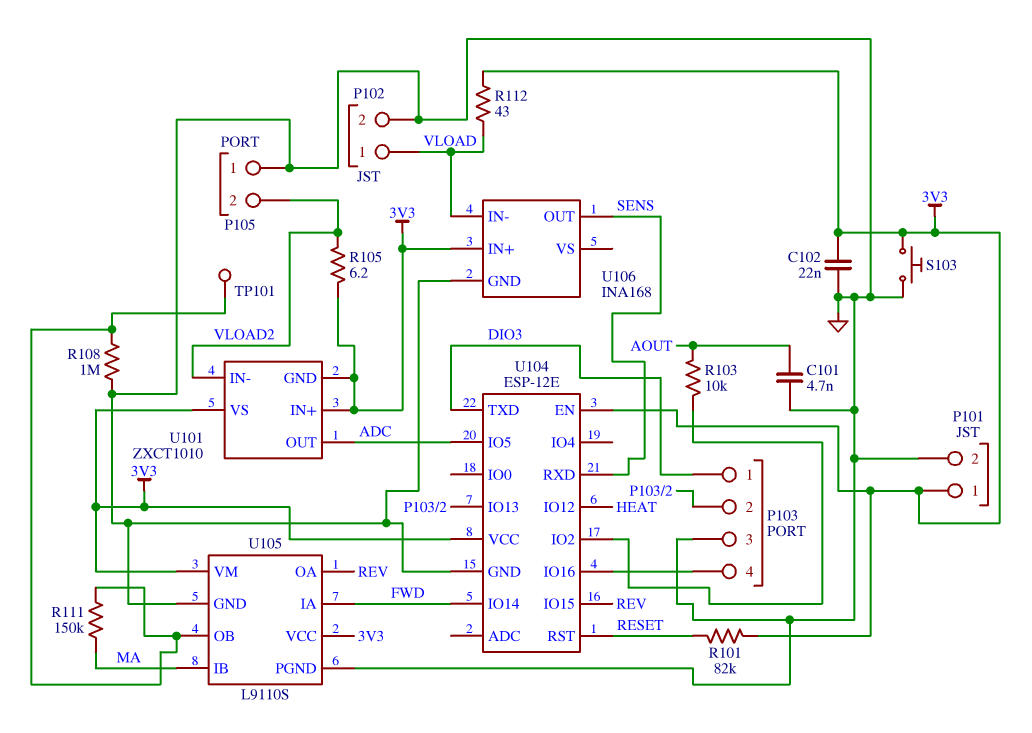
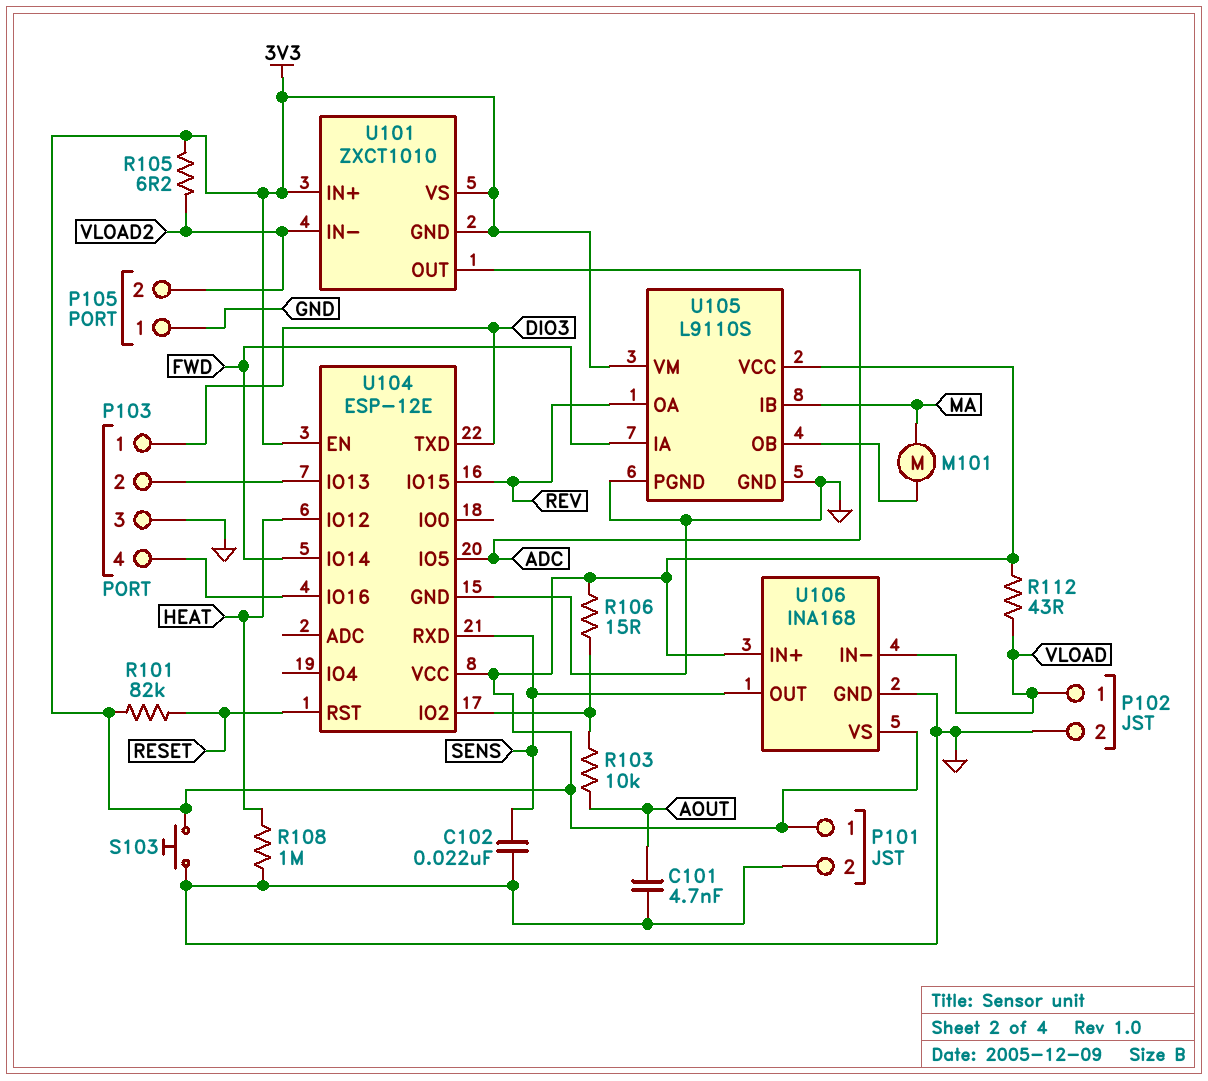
C102: 22nF (3V3, GND) -> 22nF (GND, SENS)
M101: none -> motor (MA, U105/OB)
R106: none -> 15 (3V3, U104/IO2)
R108: 1M (GND, U105/OB) -> 1M (GND, HEAT)
R111: 150k (MA, U105/OB) -> none
TP101: test point (U105/OB) -> none
U106 pin VS: none -> 3V3

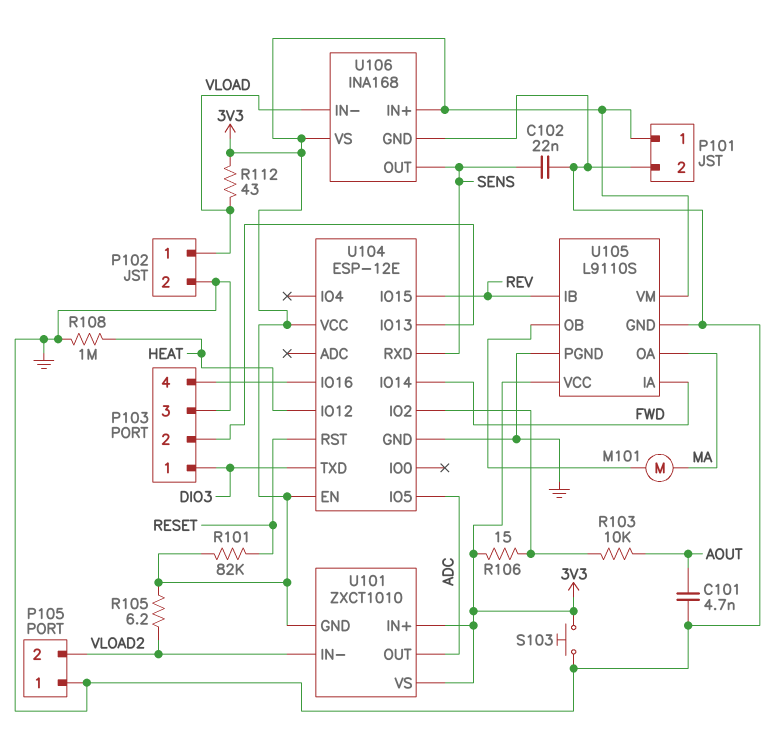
U105 pin IB: MA -> REV
U105 pin OA: REV -> MA

